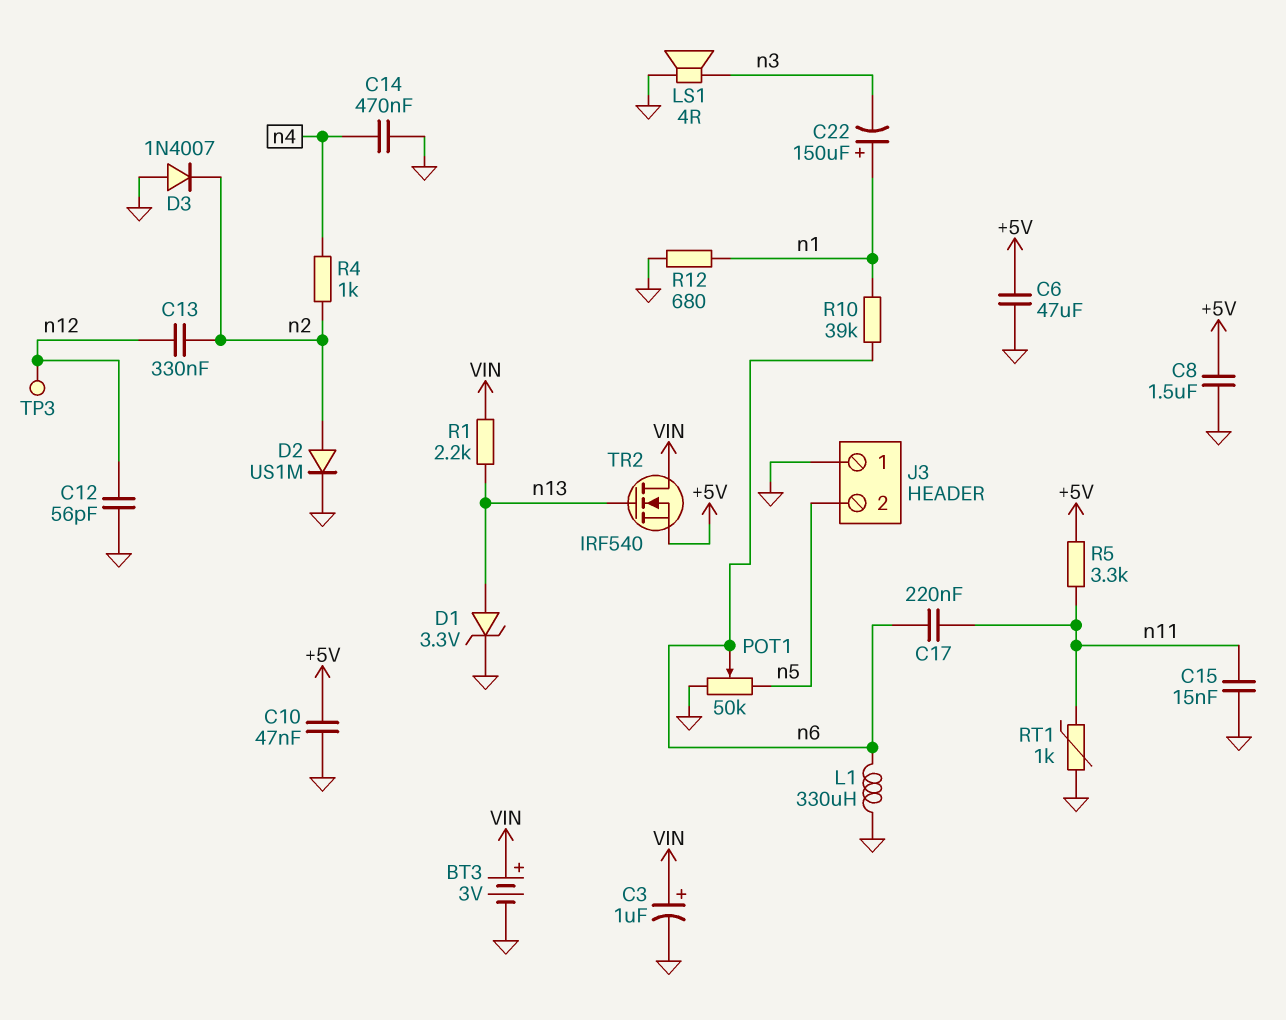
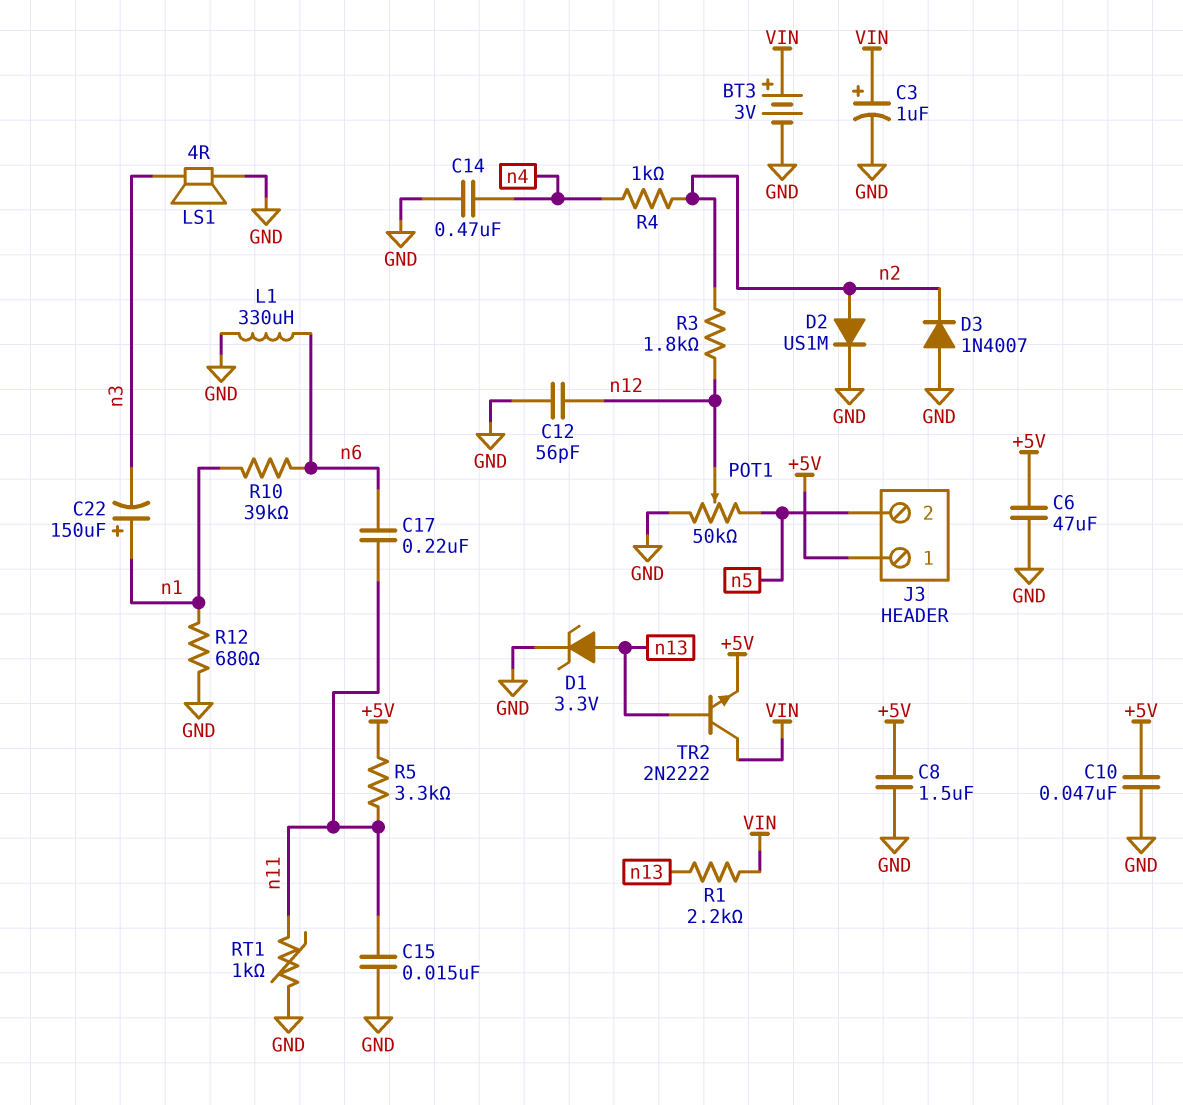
C13: 330nF (n2, n12) -> none
J3 pin 1: GND -> +5V
POT1: 50k (GND, n5, wiper n6) -> 50k (GND, n5, wiper n12)
R3: none -> 1.8k (n2, n12)
TP3: test point (n12) -> none
TR2: NMOS IRF540 (G n13, D VIN, S +5V) -> NPN 2N2222 (B n13, C VIN, E +5V)

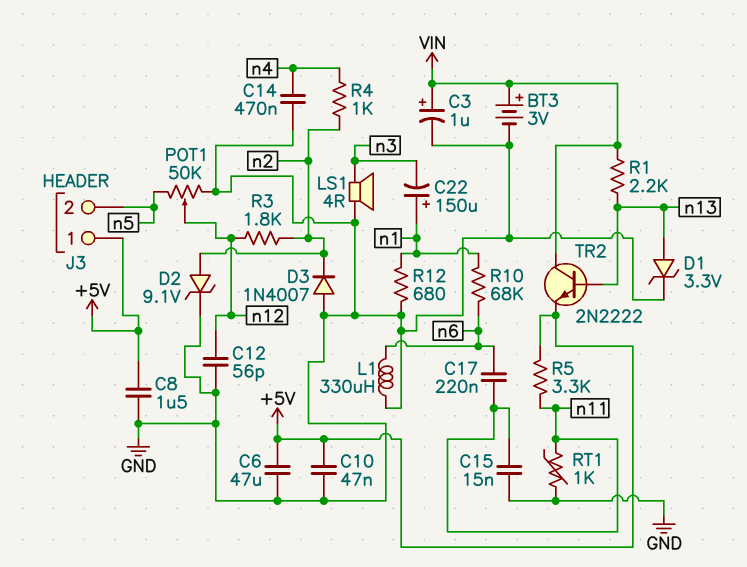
D2: diode US1M (A n2, K GND) -> zener 9.1V (A n2, K GND)
R10: 39k (n1, n6) -> 68k (n1, n6)

